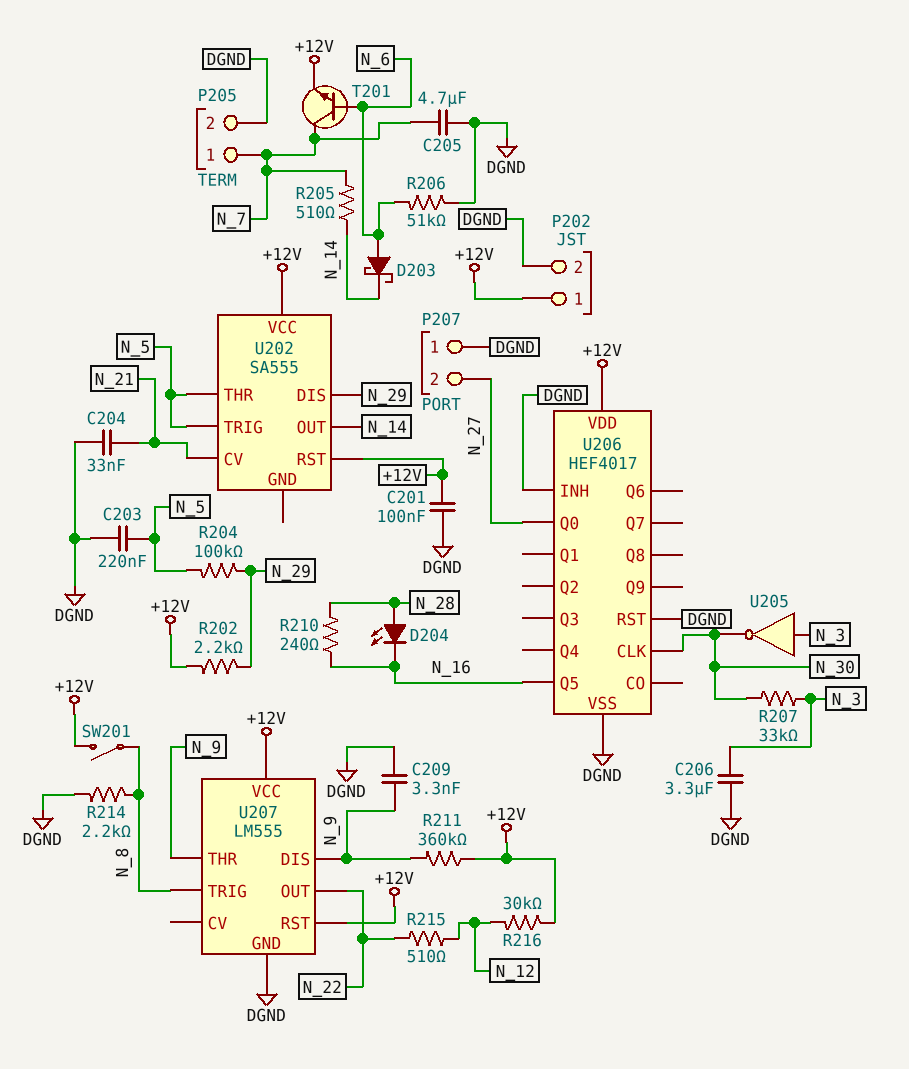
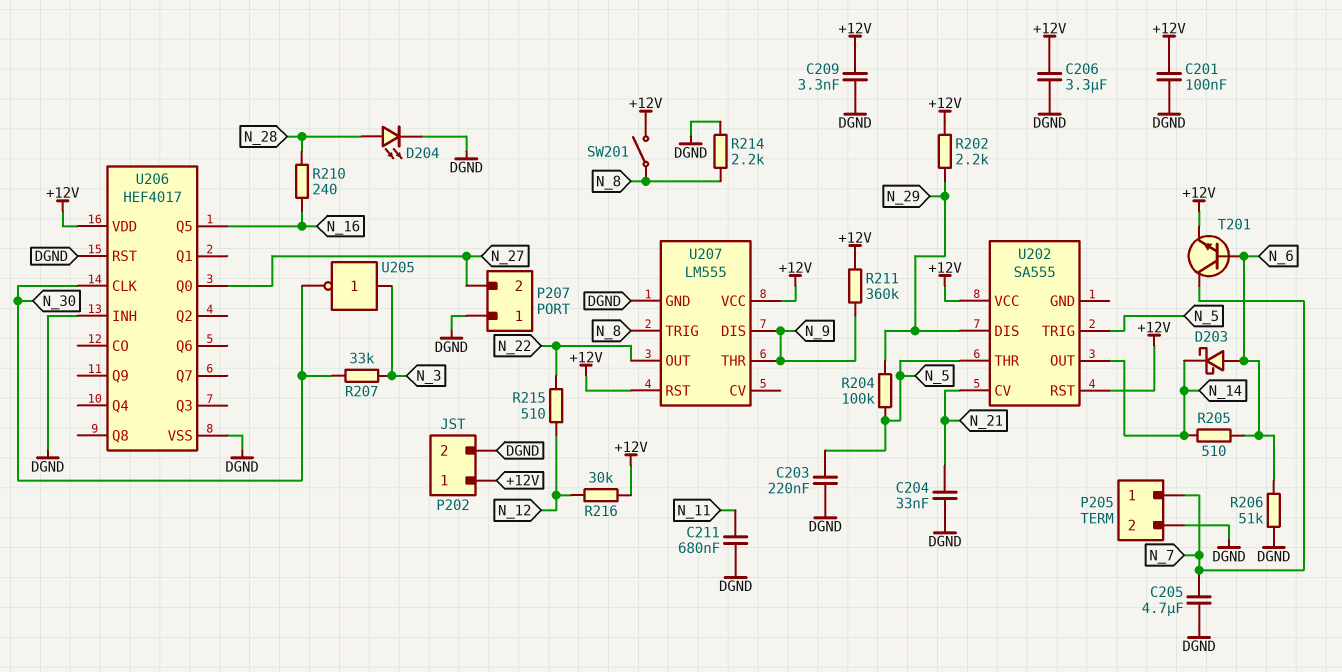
C206: 3.3uF (DGND, N_3) -> 3.3uF (+12V, DGND)
C209: 3.3nF (DGND, N_9) -> 3.3nF (+12V, DGND)
C211: none -> 680nF (DGND, N_11)
D204: LED (A N_28, K N_16) -> LED (A N_28, K DGND)
R205: 510 (N_7, N_14) -> 510 (N_6, N_14)

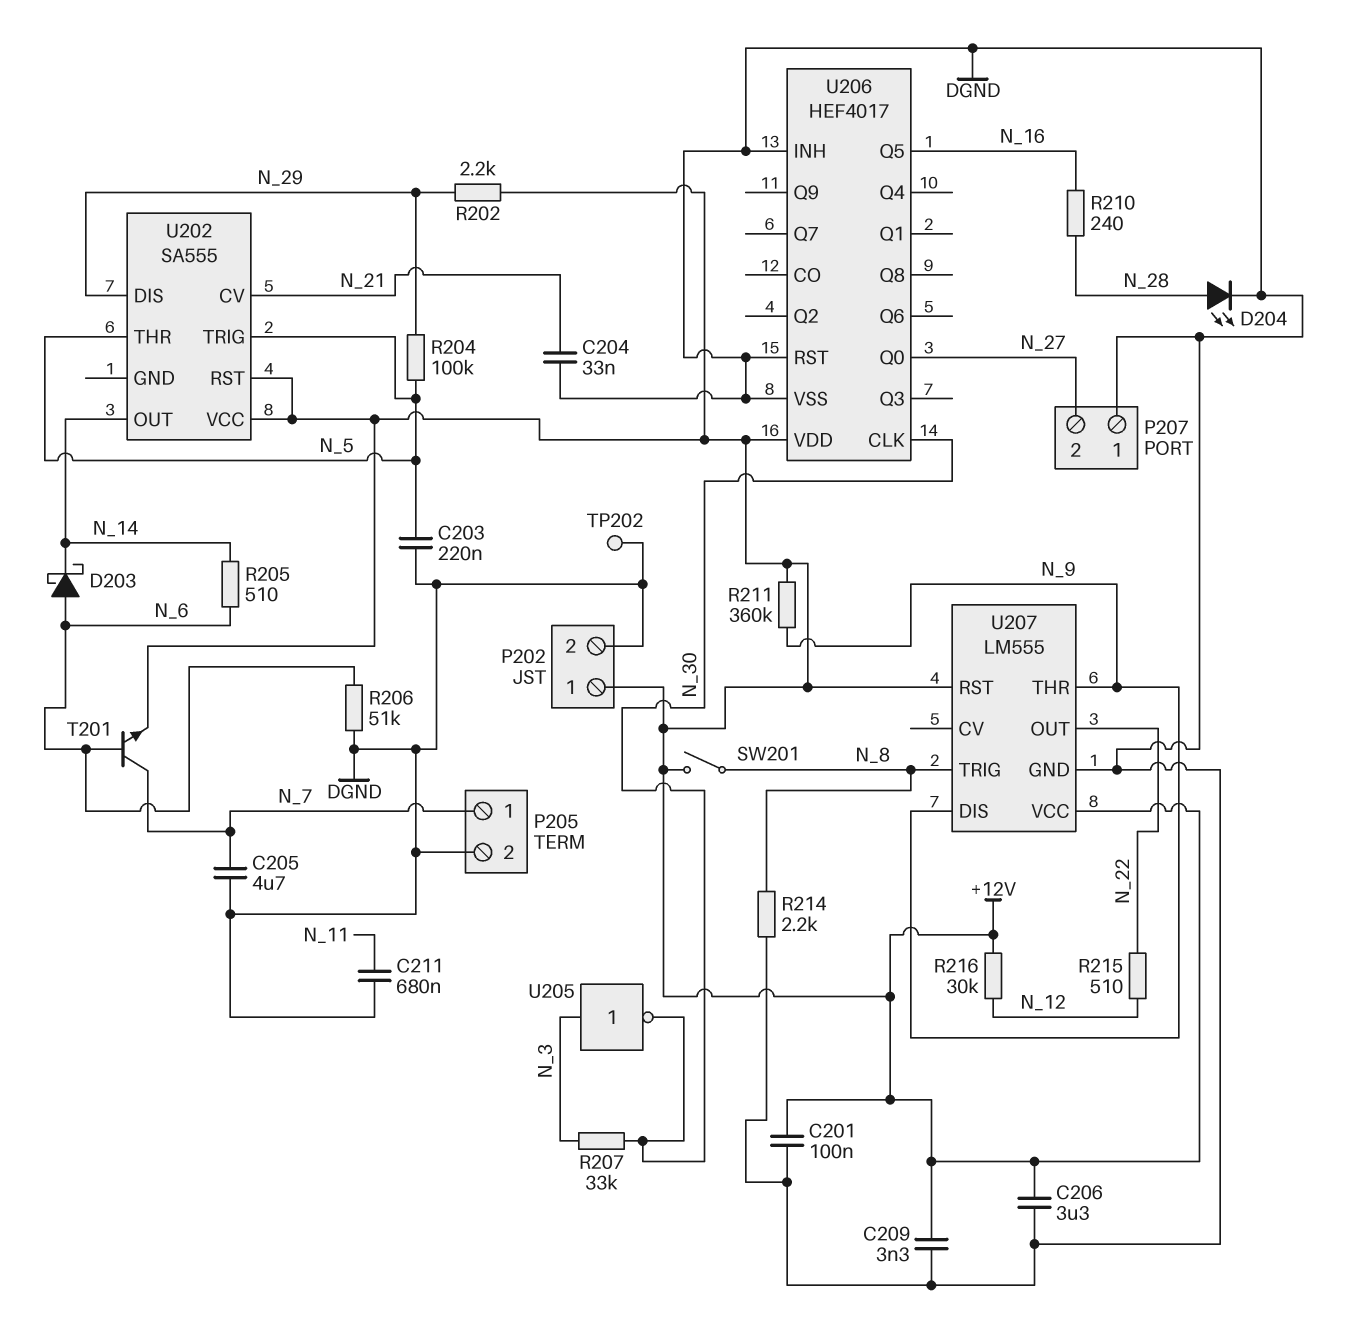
TP202: none -> test point (DGND)

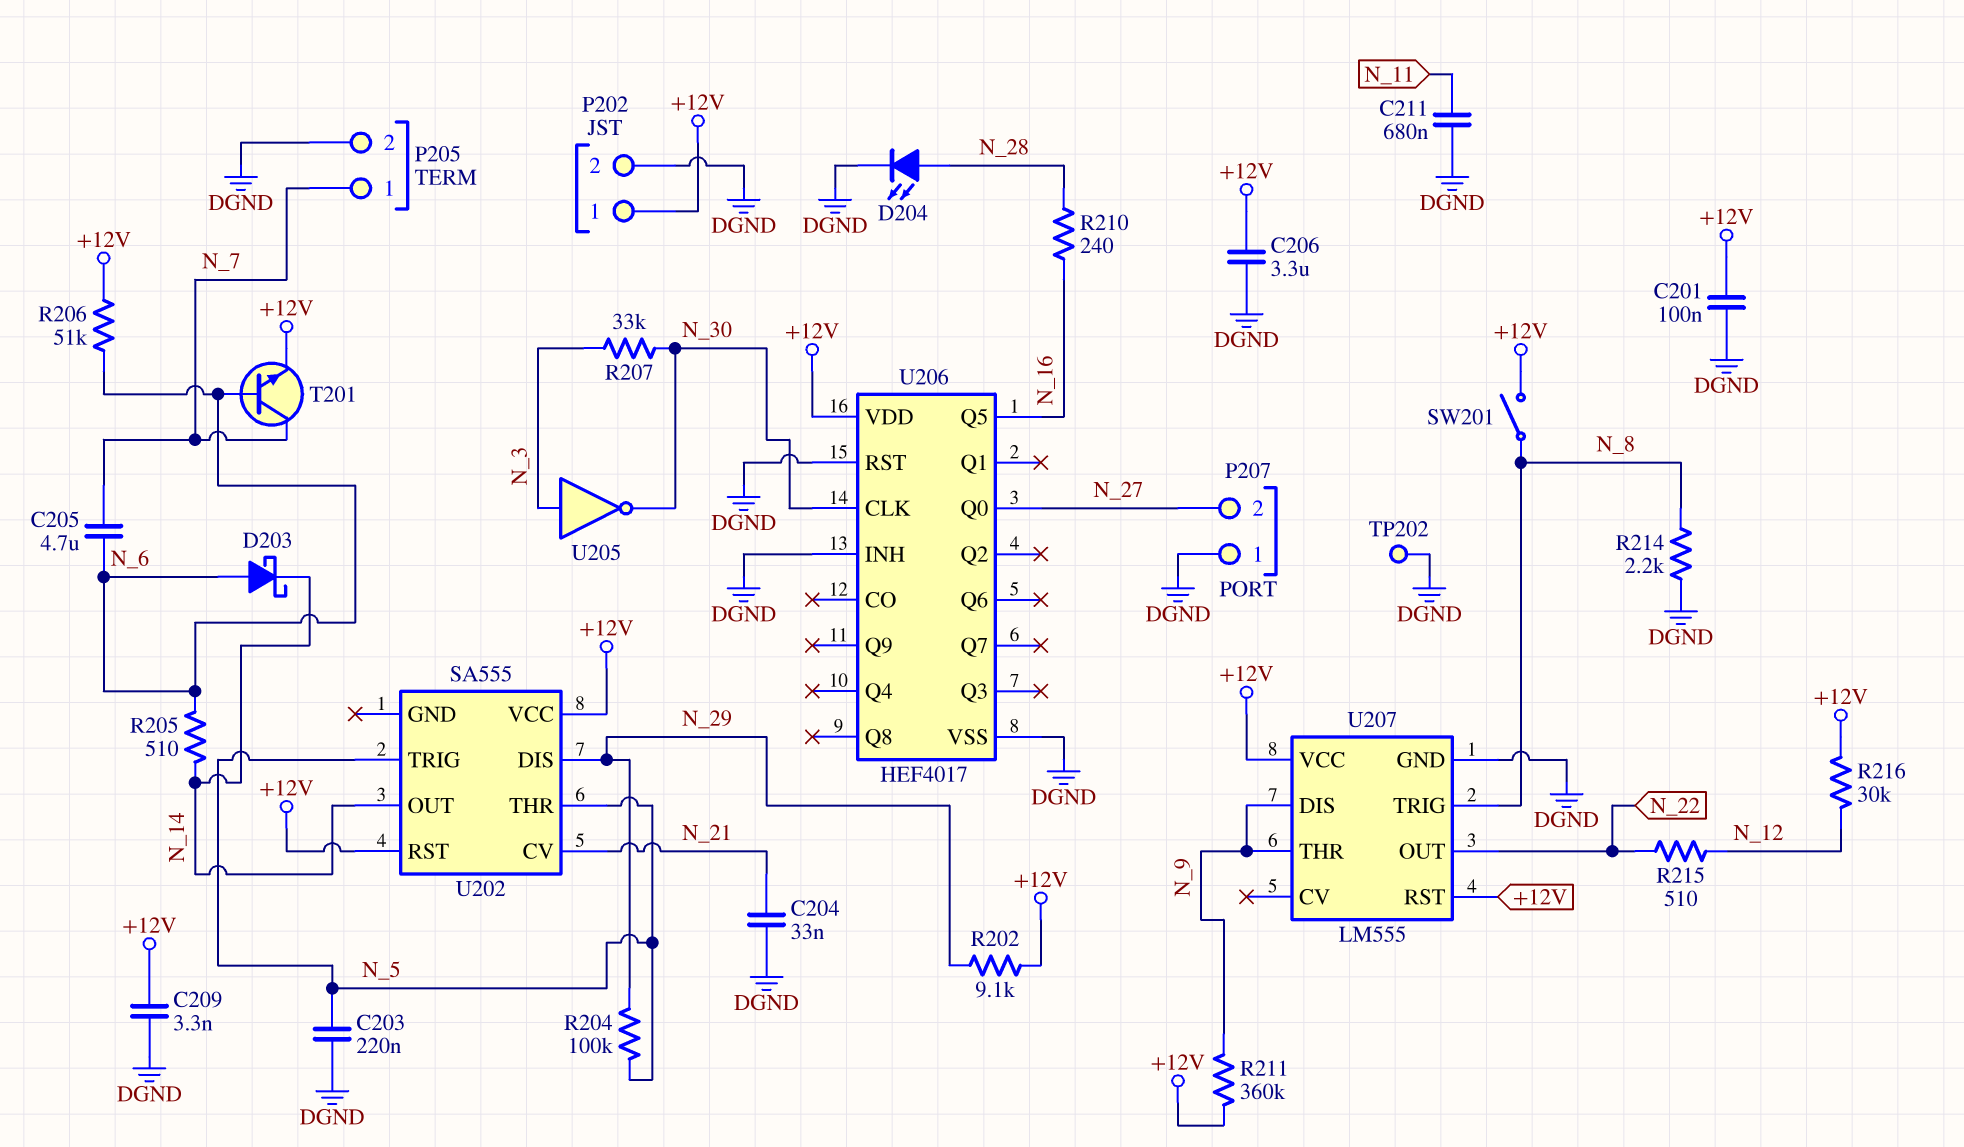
C205: 4.7uF (DGND, N_7) -> 4.7uF (N_6, N_7)
R202: 2.2k (+12V, N_29) -> 9.1k (+12V, N_29)
R206: 51k (DGND, N_6) -> 51k (+12V, N_6)

